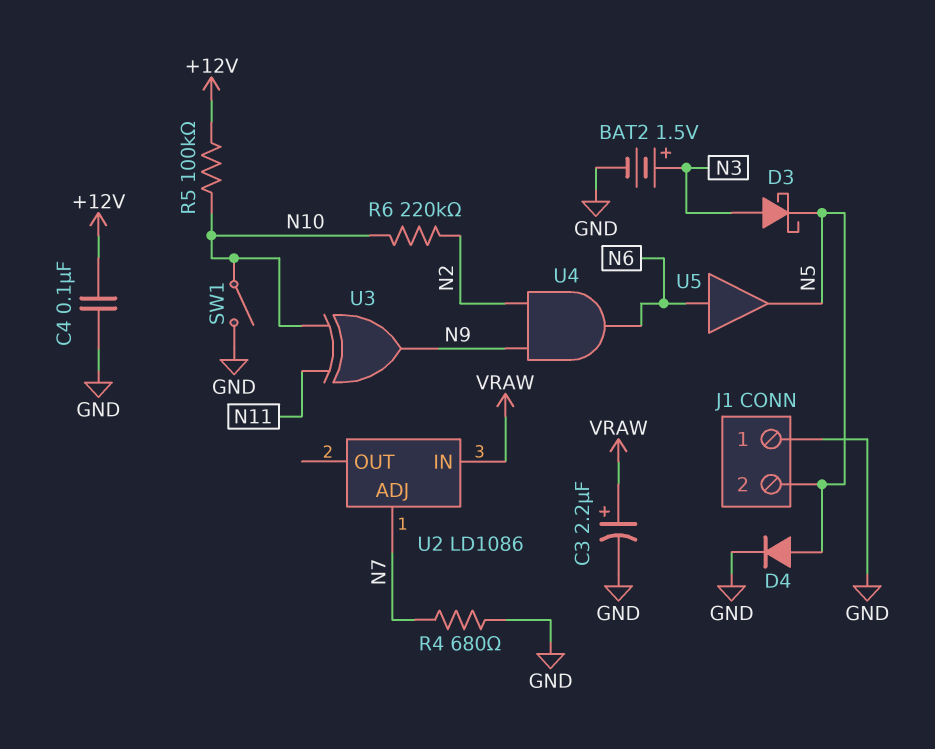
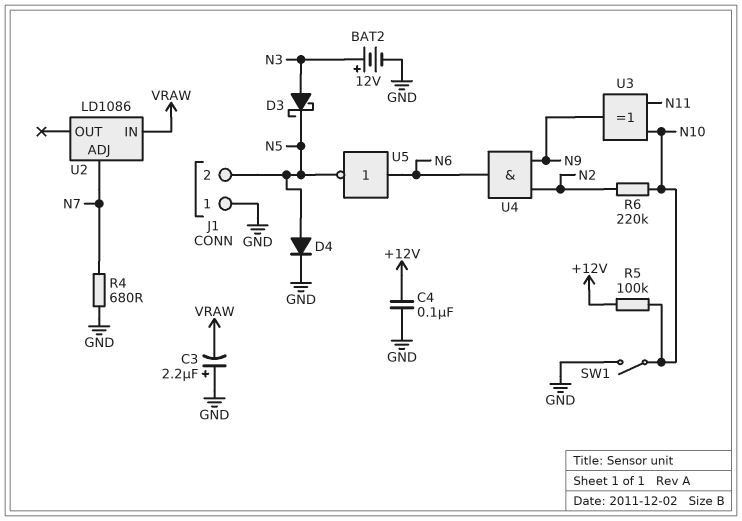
BAT2: 1.5V (plus N3, minus GND) -> 12V (plus N3, minus GND)
C3: 2.2uF (plus VRAW, minus GND) -> 2.2uF (plus GND, minus VRAW)
U5: buffer (in N6, out N5) -> NOT (in N6, out N5)

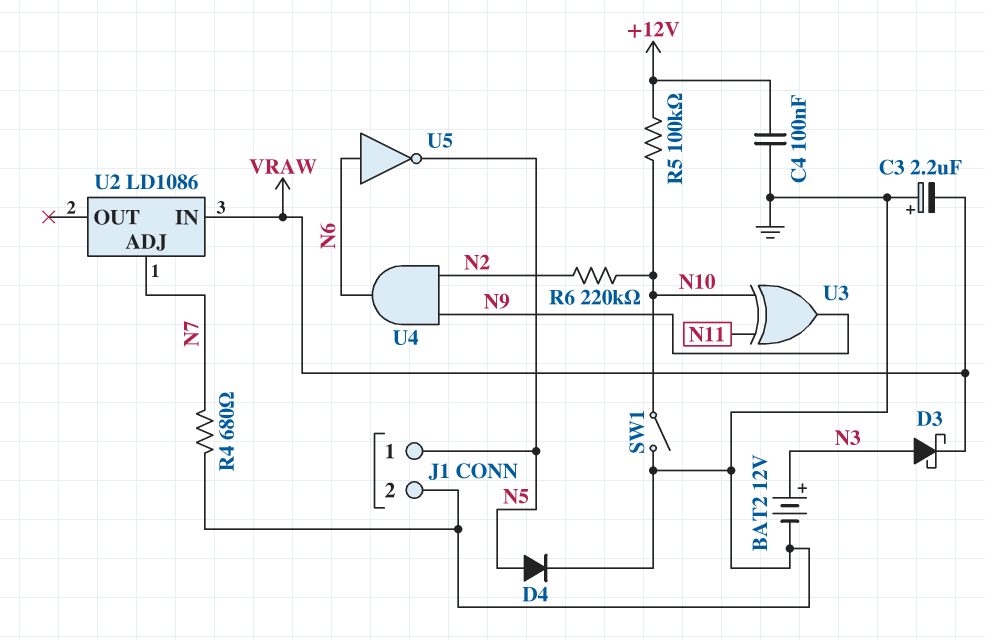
D3: schottky (A N3, K N5) -> schottky (A N3, K VRAW)
J1 pin 1: GND -> N5
J1 pin 2: N5 -> GND

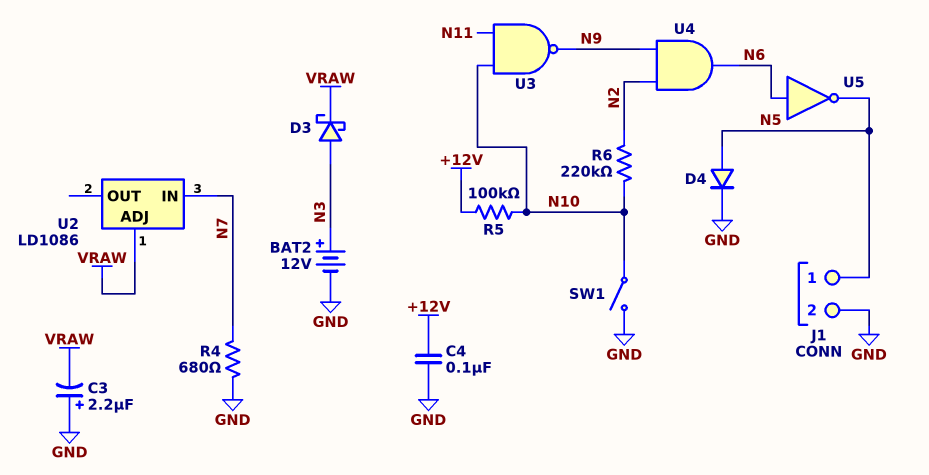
U2 pin ADJ: N7 -> VRAW
U2 pin IN: VRAW -> N7
U3: XOR (in N10, in N11, out N9) -> NAND (in N10, in N11, out N9)

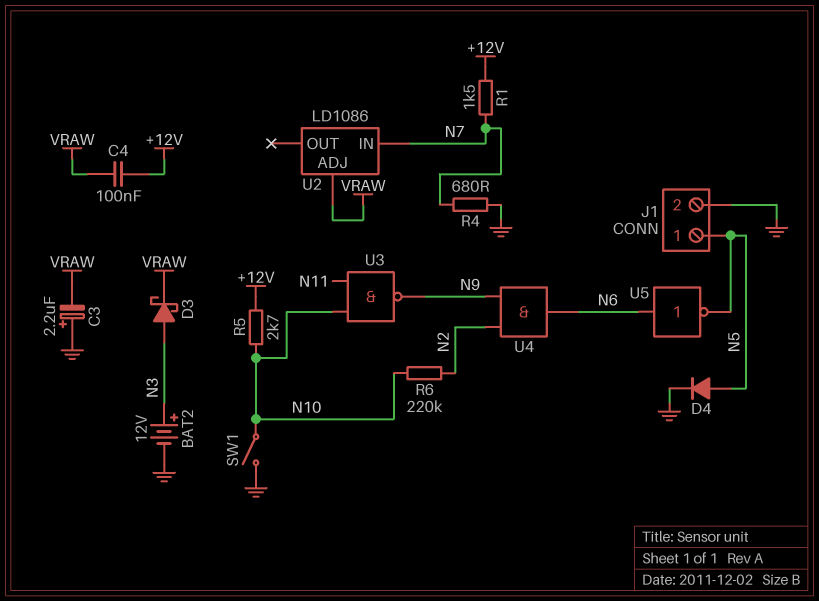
C4: 100nF (+12V, GND) -> 100nF (+12V, VRAW)
R1: none -> 1.5k (+12V, N7)
R5: 100k (+12V, N10) -> 2.7k (+12V, N10)

